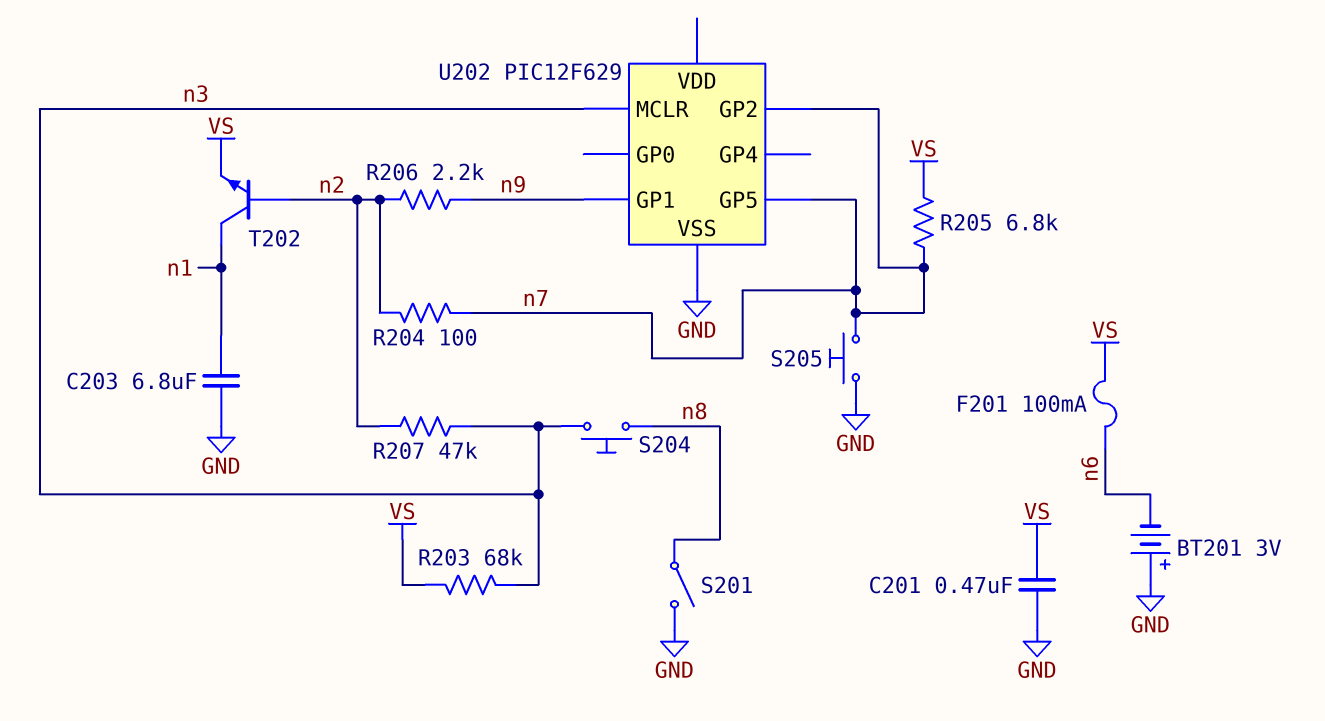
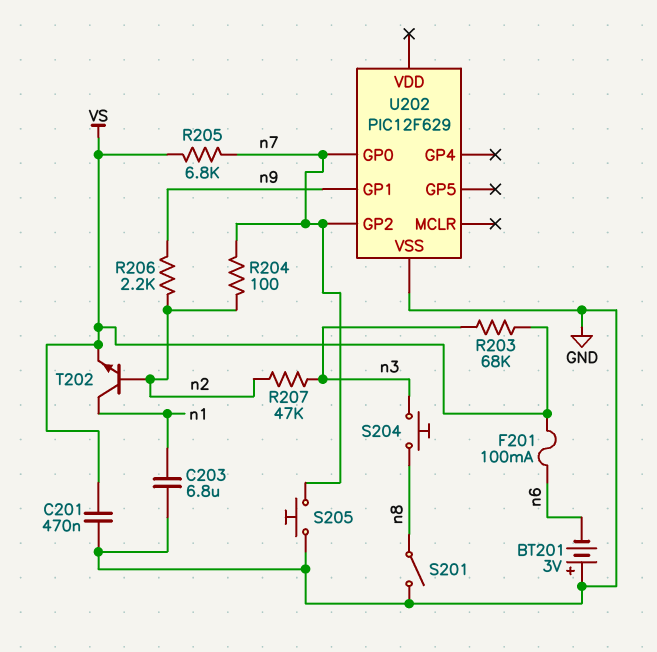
U202 pin GP0: none -> n7
U202 pin GP5: n7 -> none
U202 pin MCLR: n3 -> none

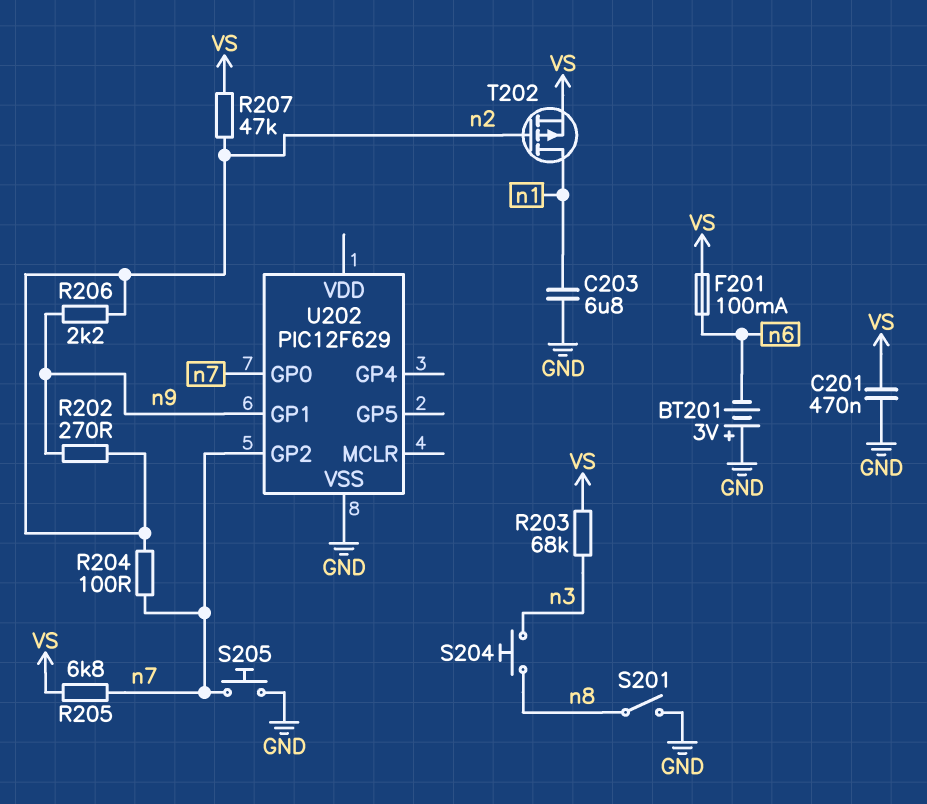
R202: none -> 270 (n2, n9)
R207: 47k (n2, n3) -> 47k (VS, n2)
T202: NPN (B n2, C n1, E VS) -> PMOS (G n2, D n1, S VS)

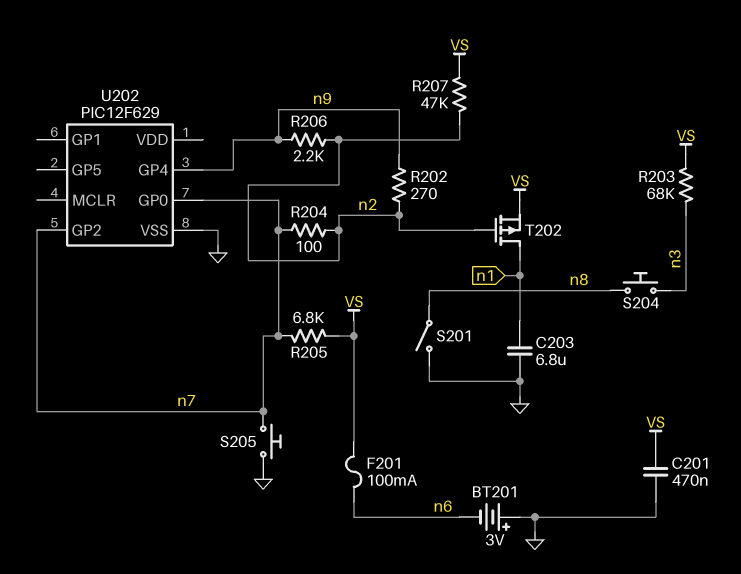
U202 pin GP1: n9 -> none
U202 pin GP4: none -> n9

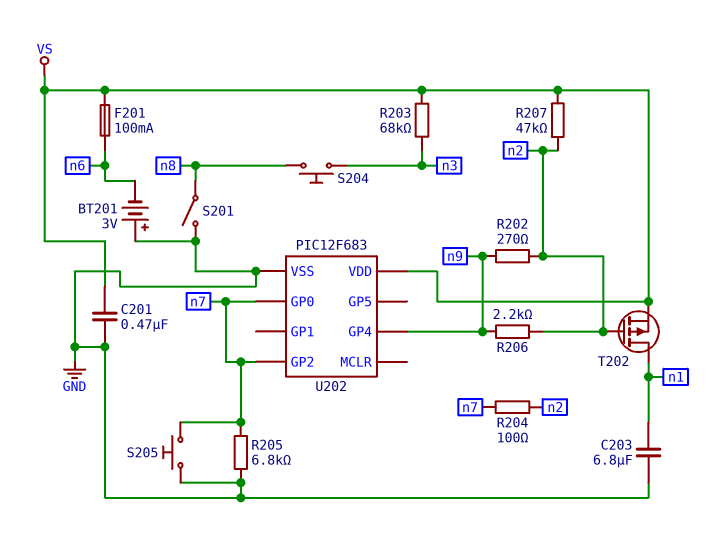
R205: 6.8k (VS, n7) -> 6.8k (GND, n7)
U202: PIC12F629 -> PIC12F683
U202 pin VDD: none -> VS

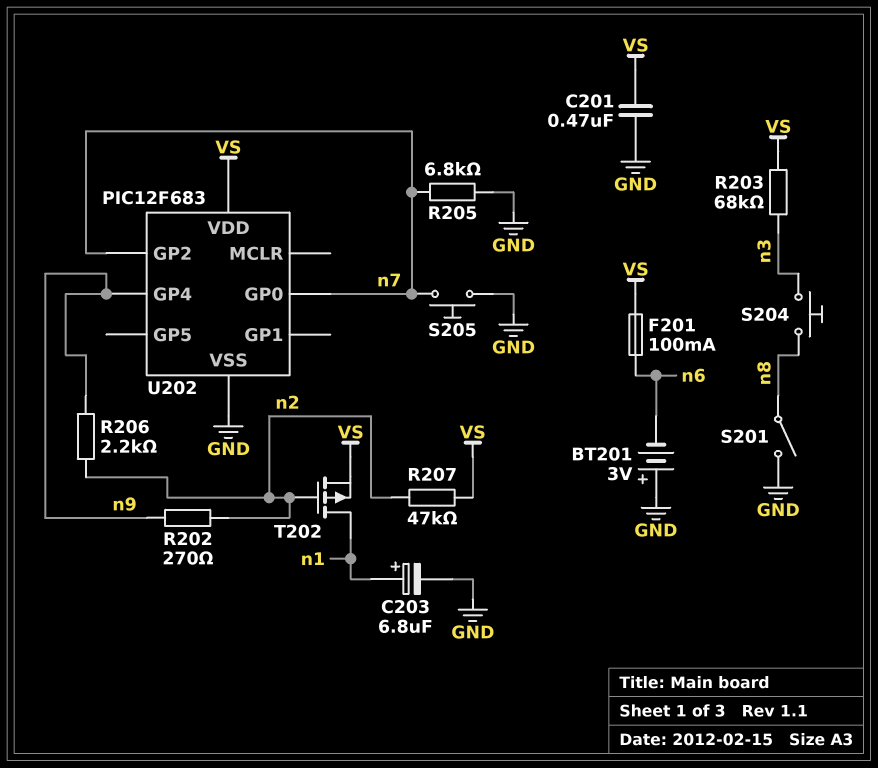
C203: 6.8uF (GND, n1) -> 6.8uF (plus n1, minus GND)
R204: 100 (n2, n7) -> none

